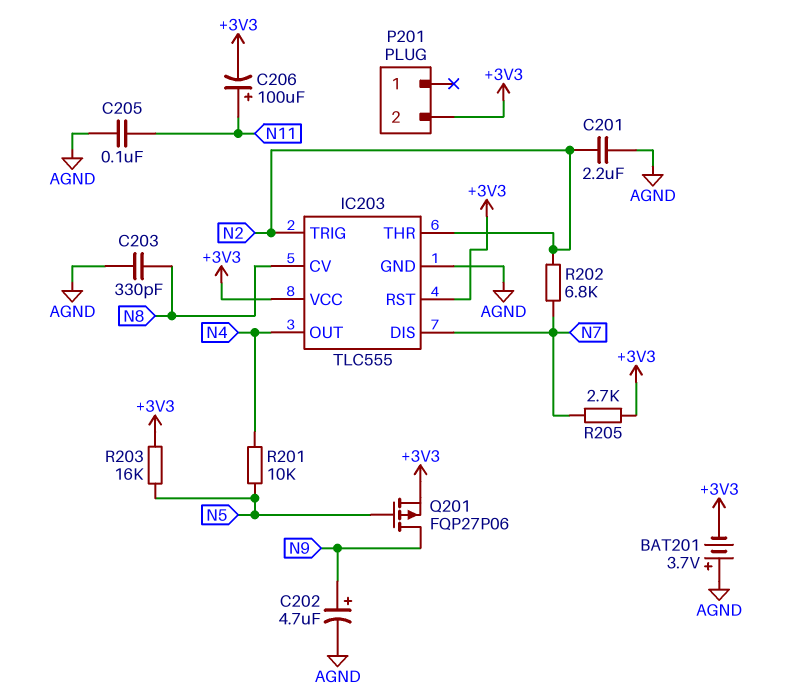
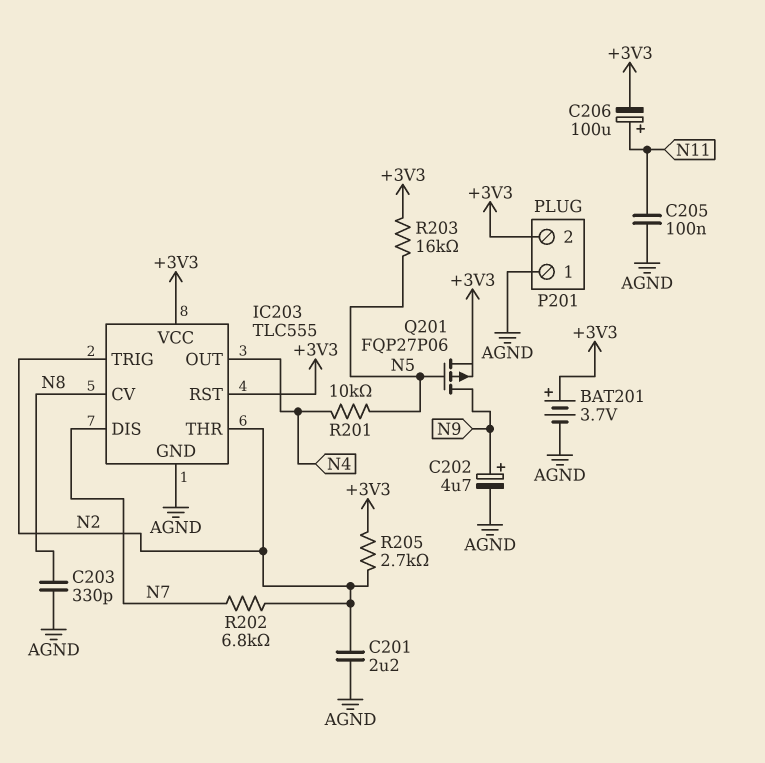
BAT201: 3.7V (plus AGND, minus +3V3) -> 3.7V (plus +3V3, minus AGND)
P201 pin 1: none -> AGND
R205: 2.7k (+3V3, N7) -> 2.7k (+3V3, N2)

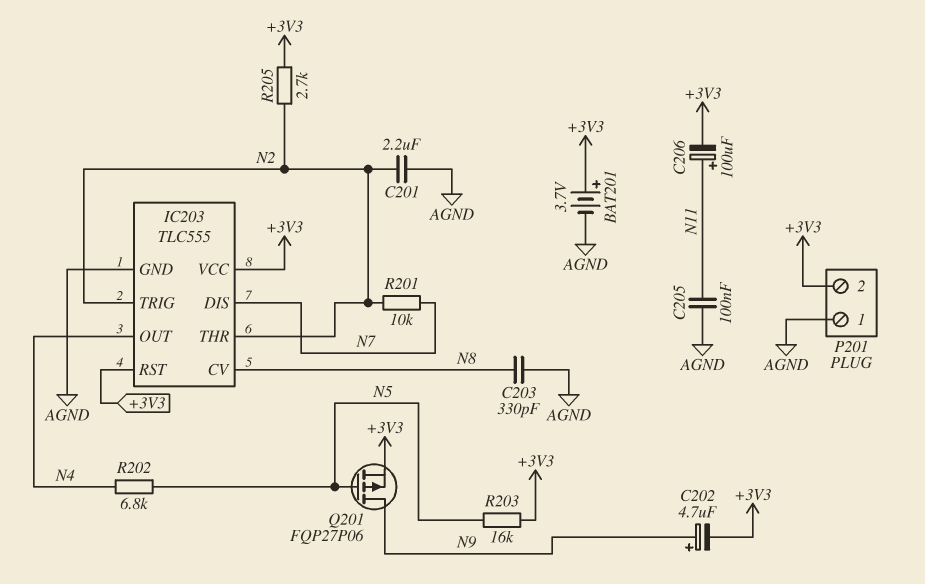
C202: 4.7uF (plus N9, minus AGND) -> 4.7uF (plus N9, minus +3V3)
R201: 10k (N4, N5) -> 10k (N2, N7)
R202: 6.8k (N2, N7) -> 6.8k (N4, N5)

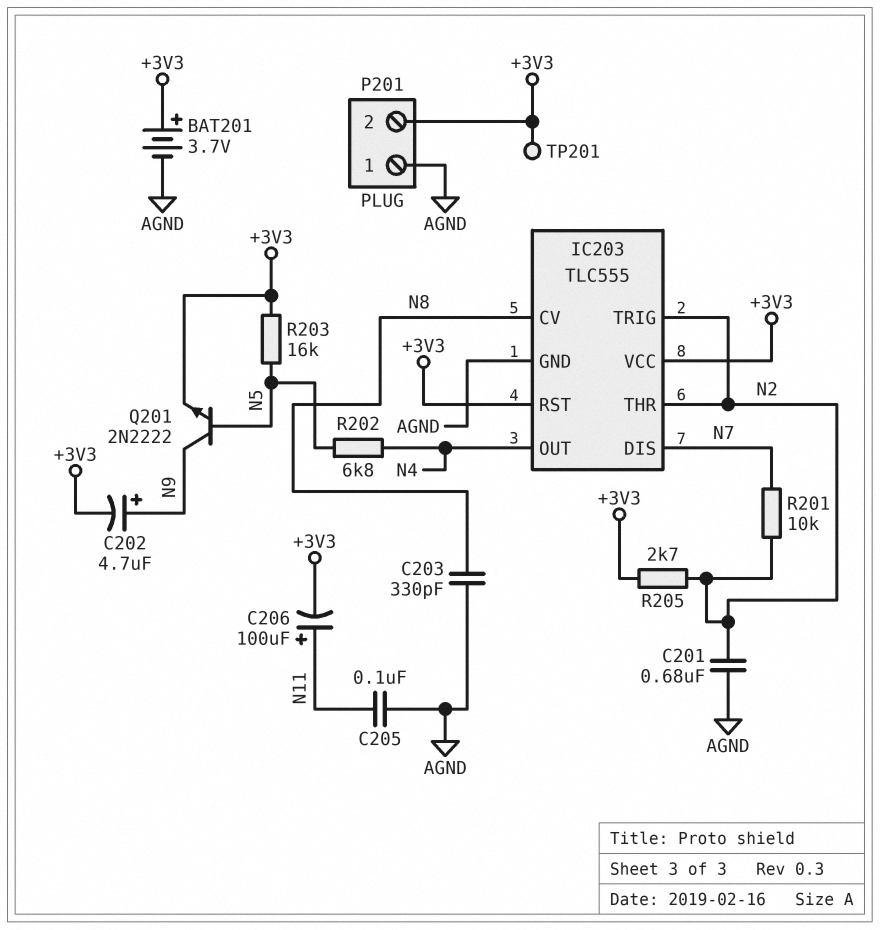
C201: 2.2uF (AGND, N2) -> 680nF (AGND, N2)
Q201: PMOS FQP27P06 (G N5, D N9, S +3V3) -> NPN 2N2222 (B N5, C N9, E +3V3)
TP201: none -> test point (+3V3)

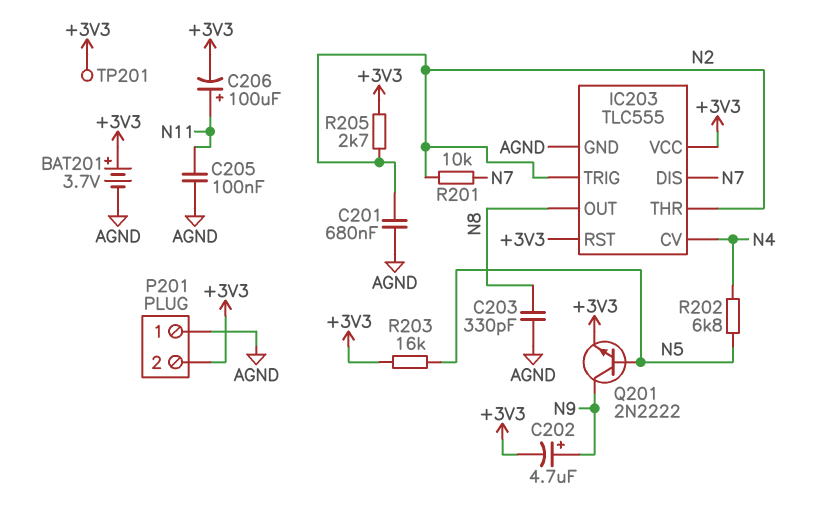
IC203 pin CV: N8 -> N4
IC203 pin OUT: N4 -> N8

